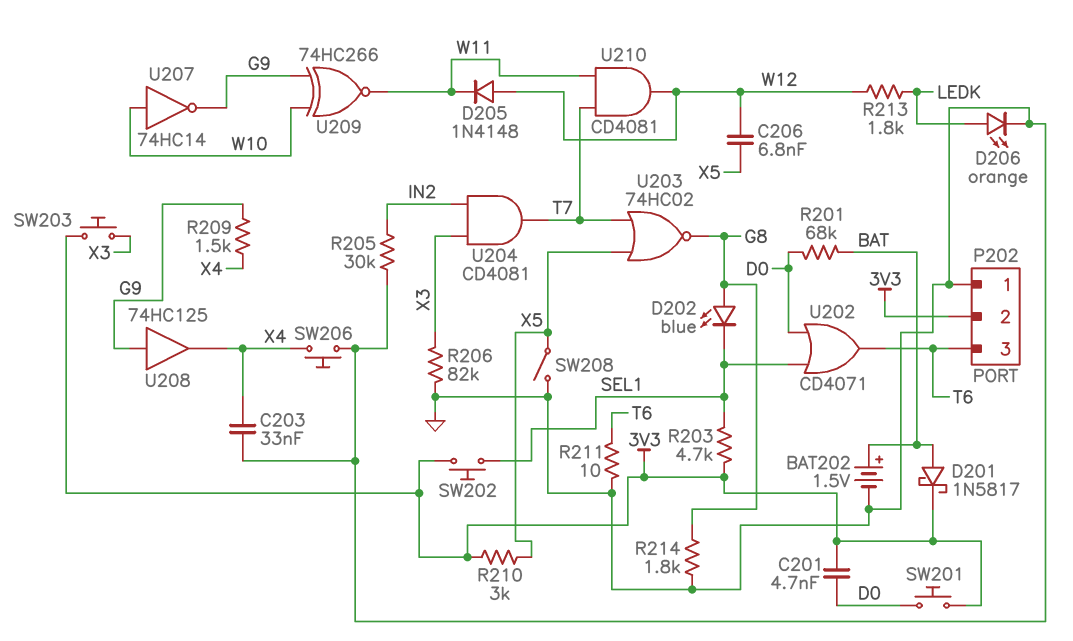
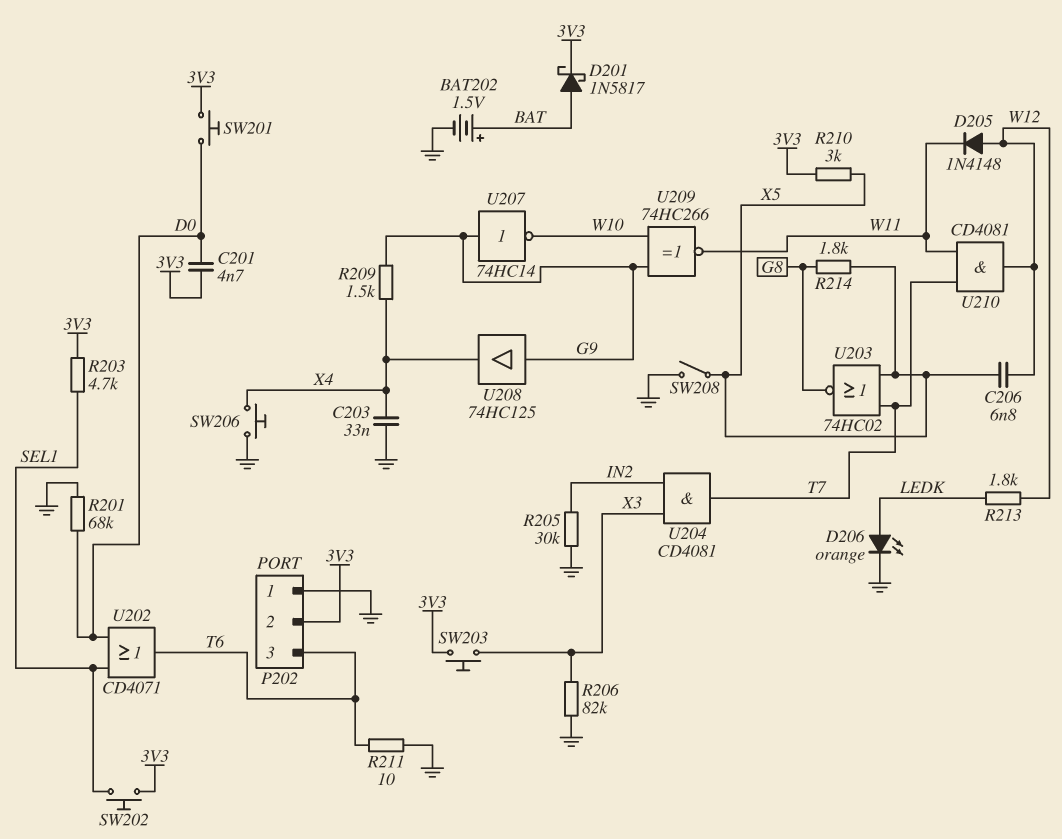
D202: LED blue (A G8, K SEL1) -> none
R201: 68k (BAT, D0) -> 68k (D0, GND)
R214: 1.8k (G8, GND) -> 1.8k (G8, X5)
U207: NOT 74HC14 (in W10, out G9) -> NOT 74HC14 (in G9, out W10)

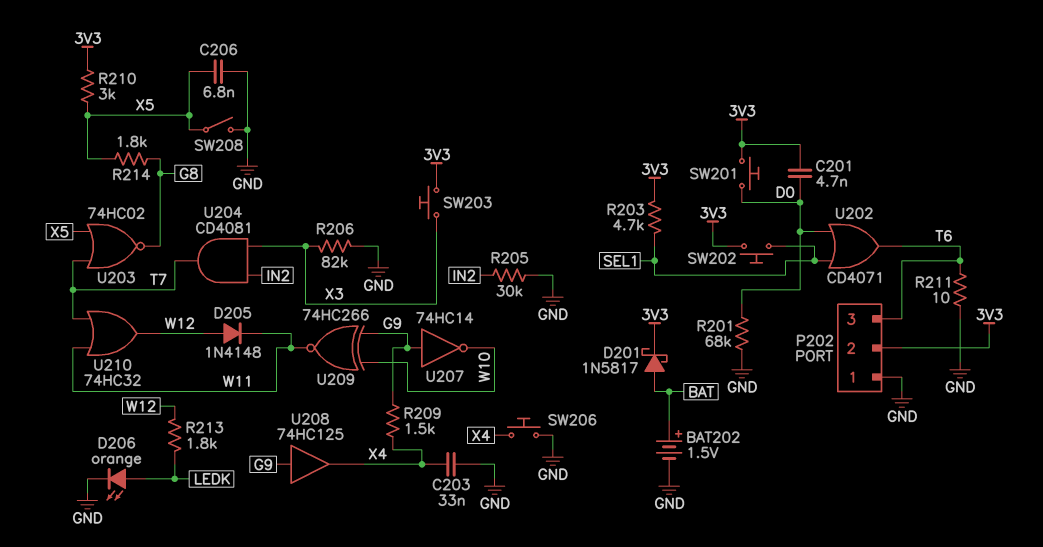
C206: 6.8nF (W12, X5) -> 6.8nF (GND, X5)
U210: AND CD4081 (in T7, in W11, out W12) -> OR 74HC32 (in T7, in W11, out W12)

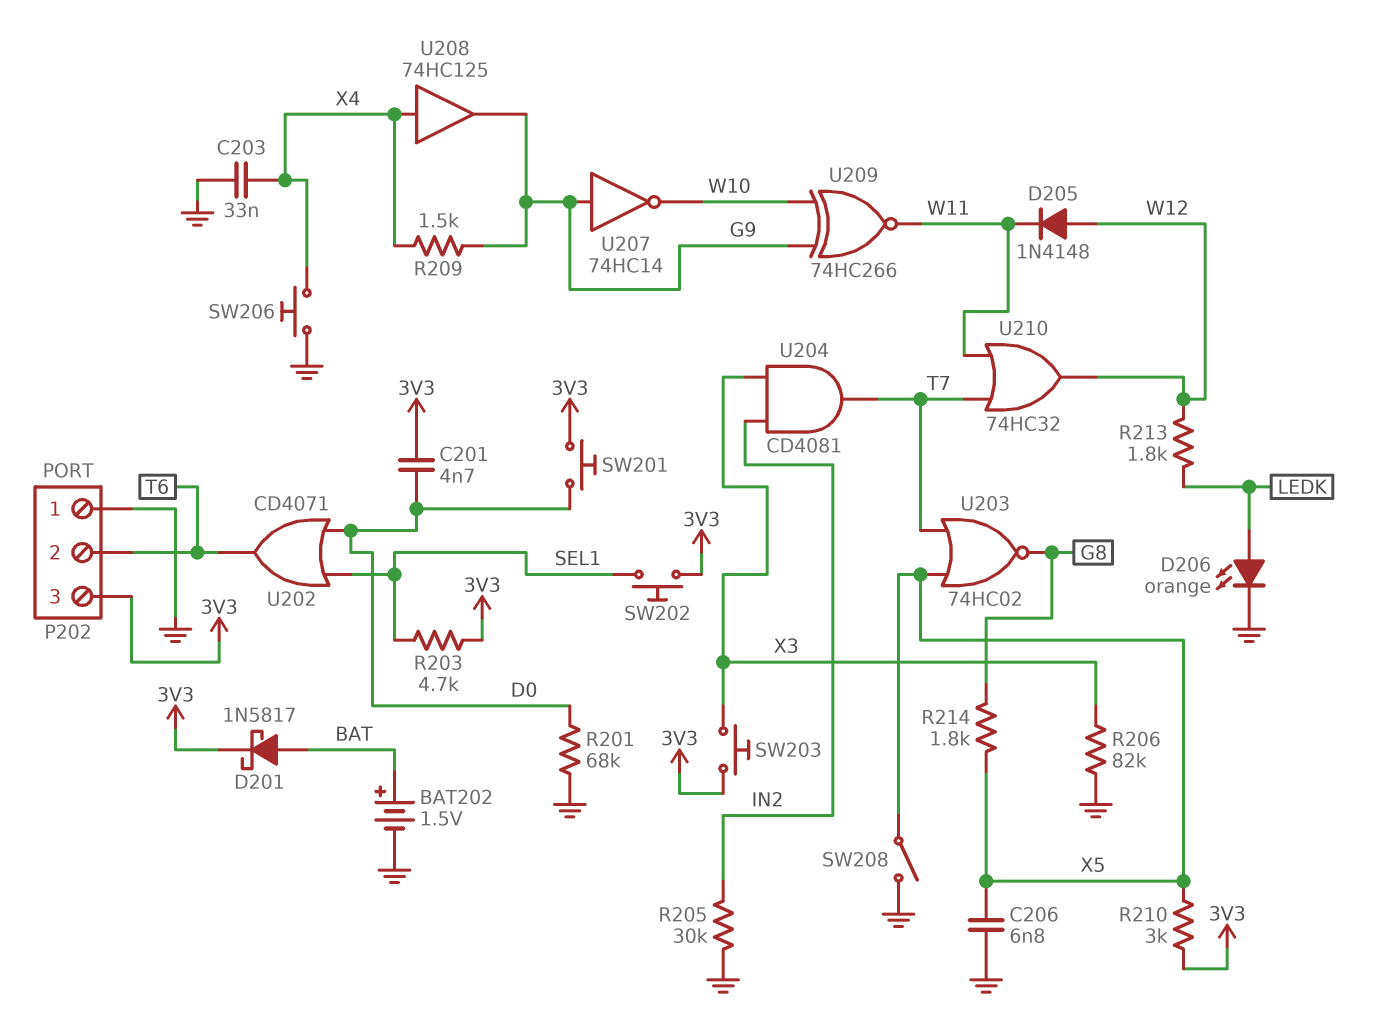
P202 pin 2: 3V3 -> T6
P202 pin 3: T6 -> 3V3
R211: 10 (GND, T6) -> none
U208: buffer 74HC125 (in G9, out X4) -> buffer 74HC125 (in X4, out G9)

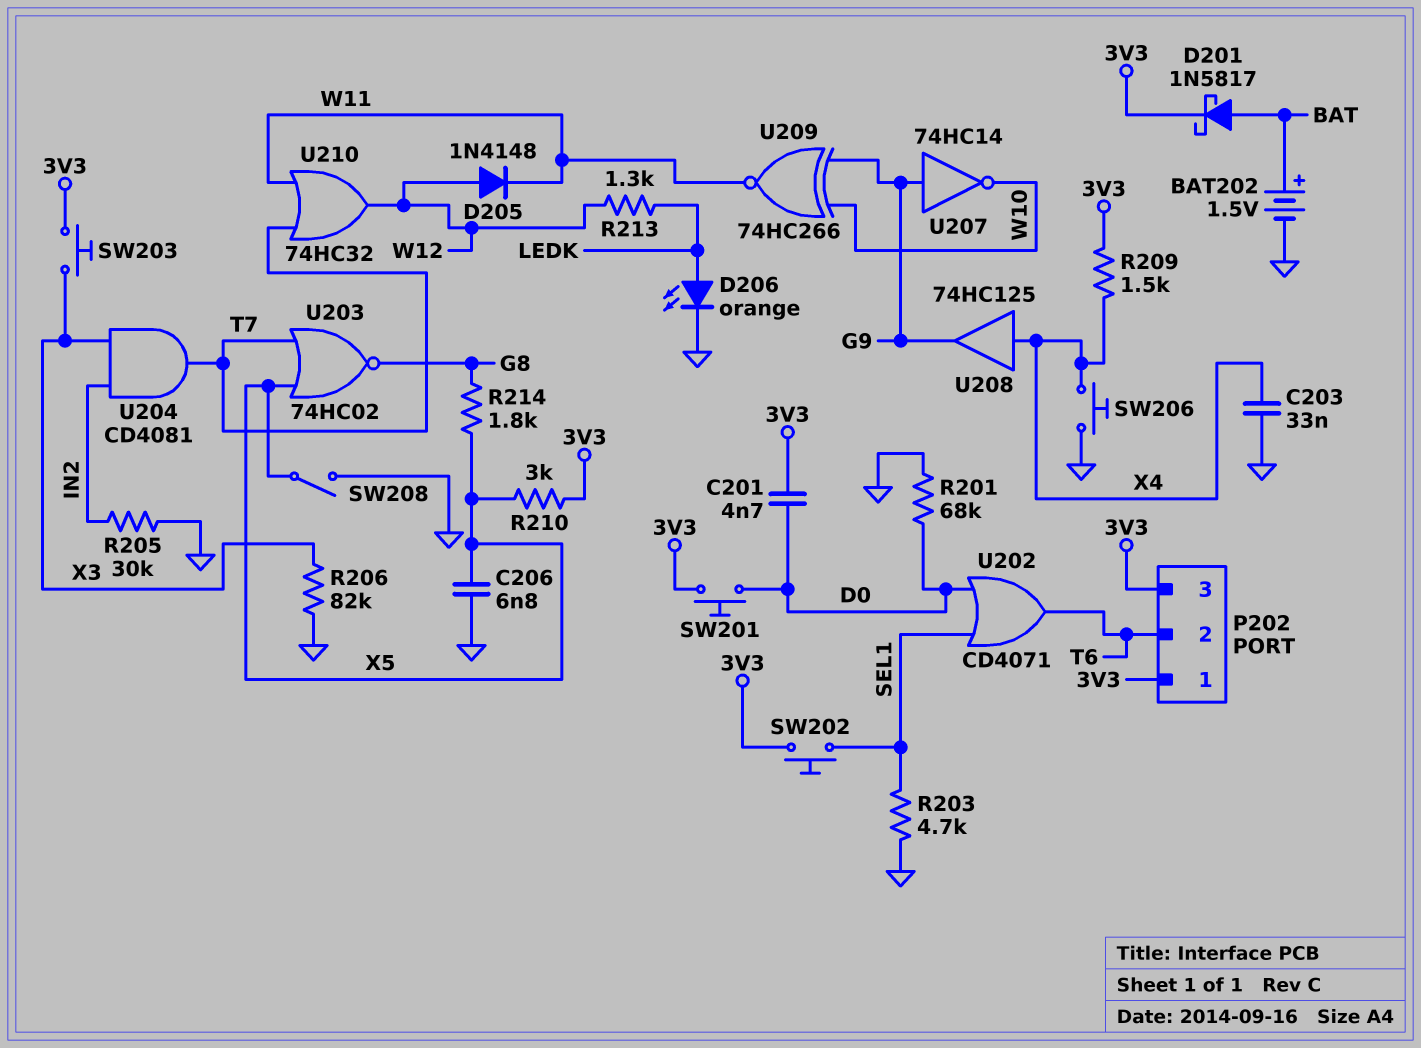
P202 pin 1: GND -> 3V3
R203: 4.7k (3V3, SEL1) -> 4.7k (GND, SEL1)
R209: 1.5k (G9, X4) -> 1.5k (3V3, X4)
R213: 1.8k (LEDK, W12) -> 1.3k (LEDK, W12)

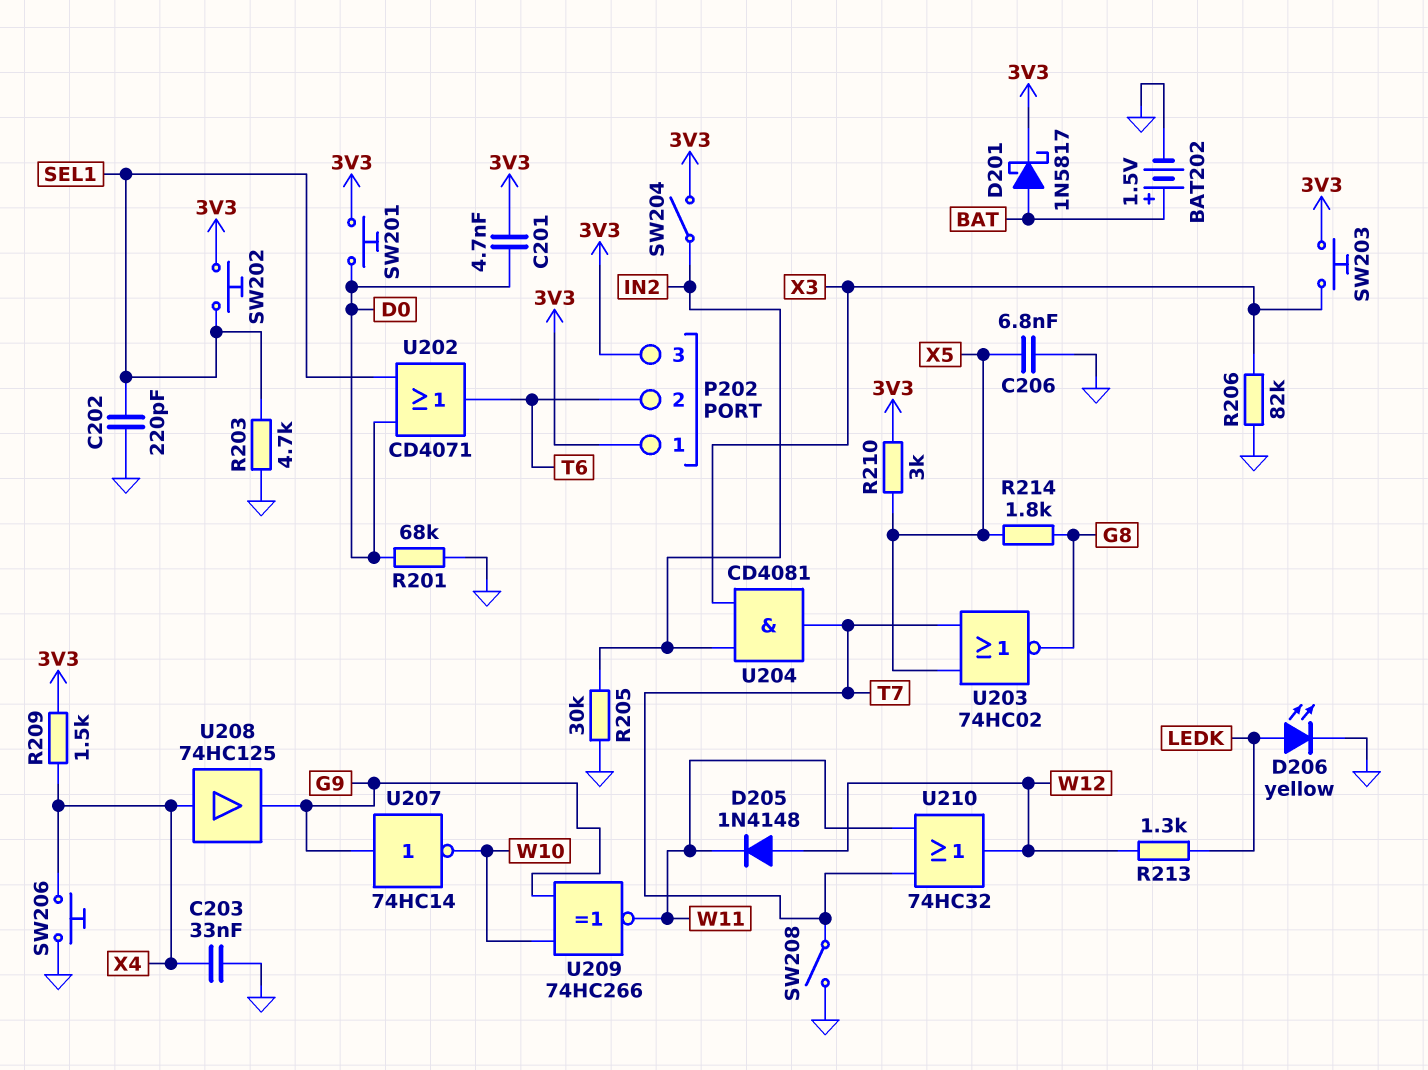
C202: none -> 220pF (GND, SEL1)
D206: LED orange (A LEDK, K GND) -> LED yellow (A LEDK, K GND)
SW204: none -> switch (3V3, IN2)
SW208: switch (GND, X5) -> switch (GND, T7)

